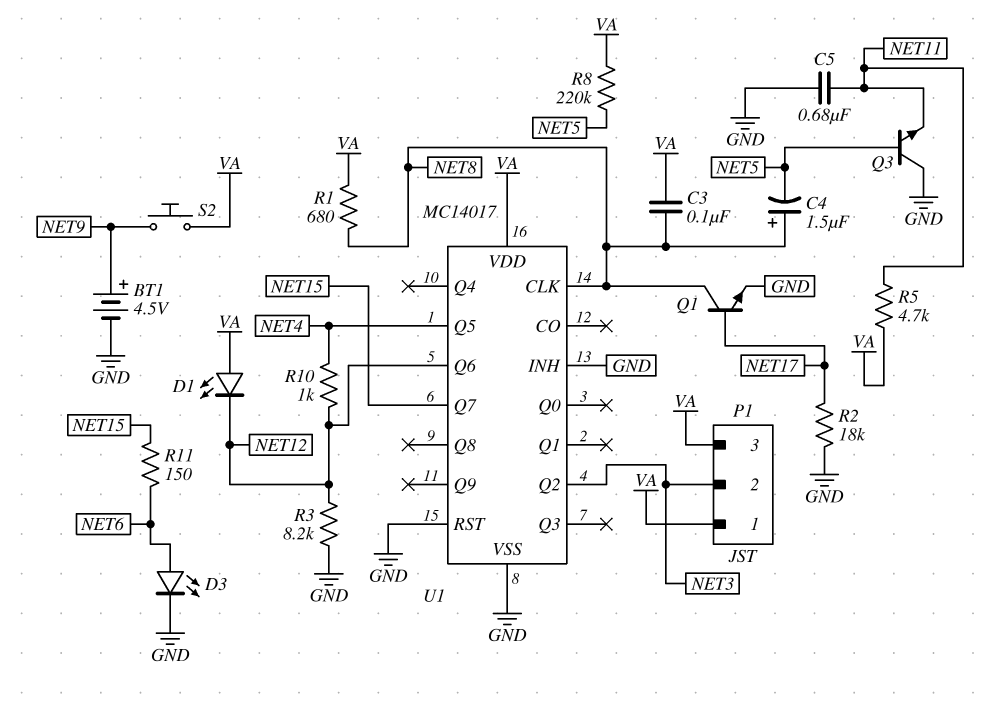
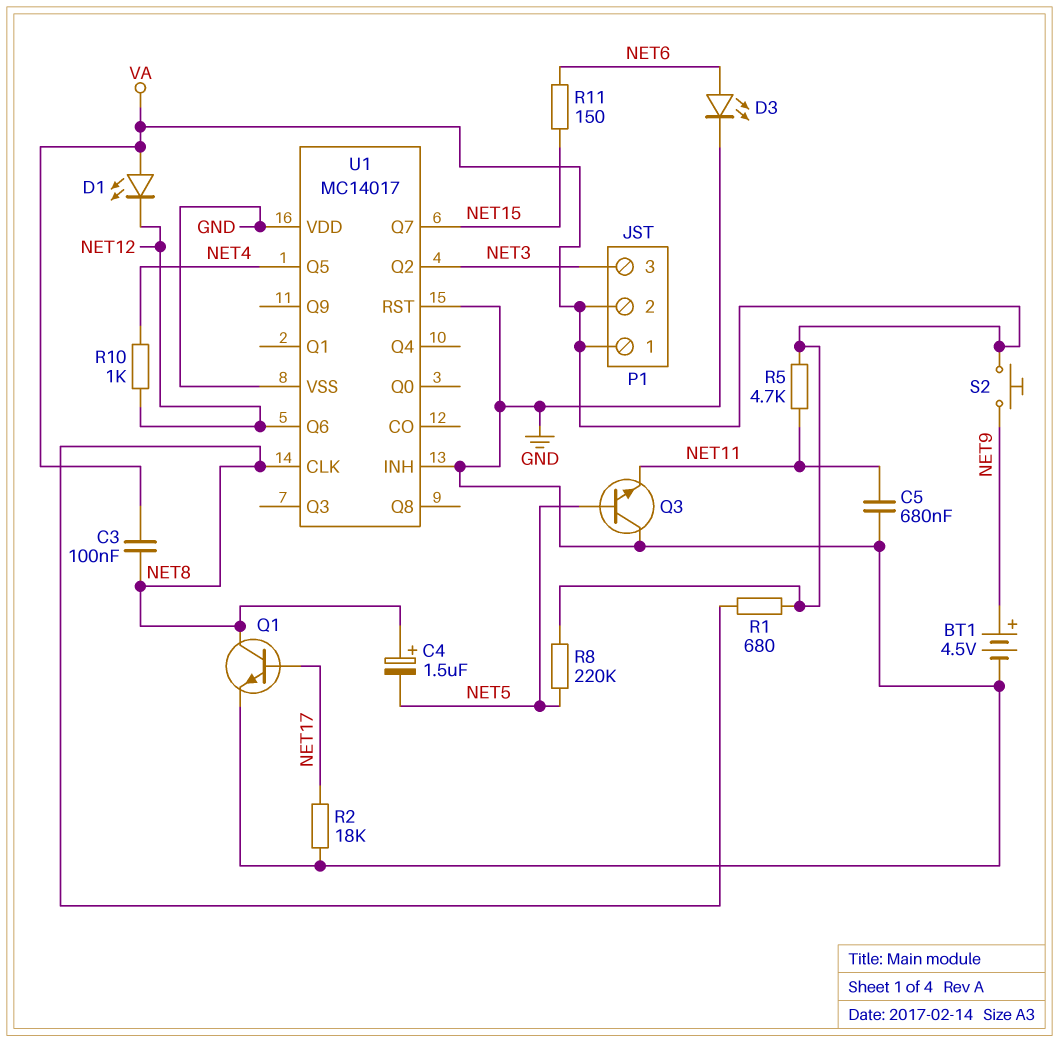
P1 pin 2: NET3 -> VA
P1 pin 3: VA -> NET3
R3: 8.2k (GND, NET12) -> none
U1 pin VDD: VA -> GND

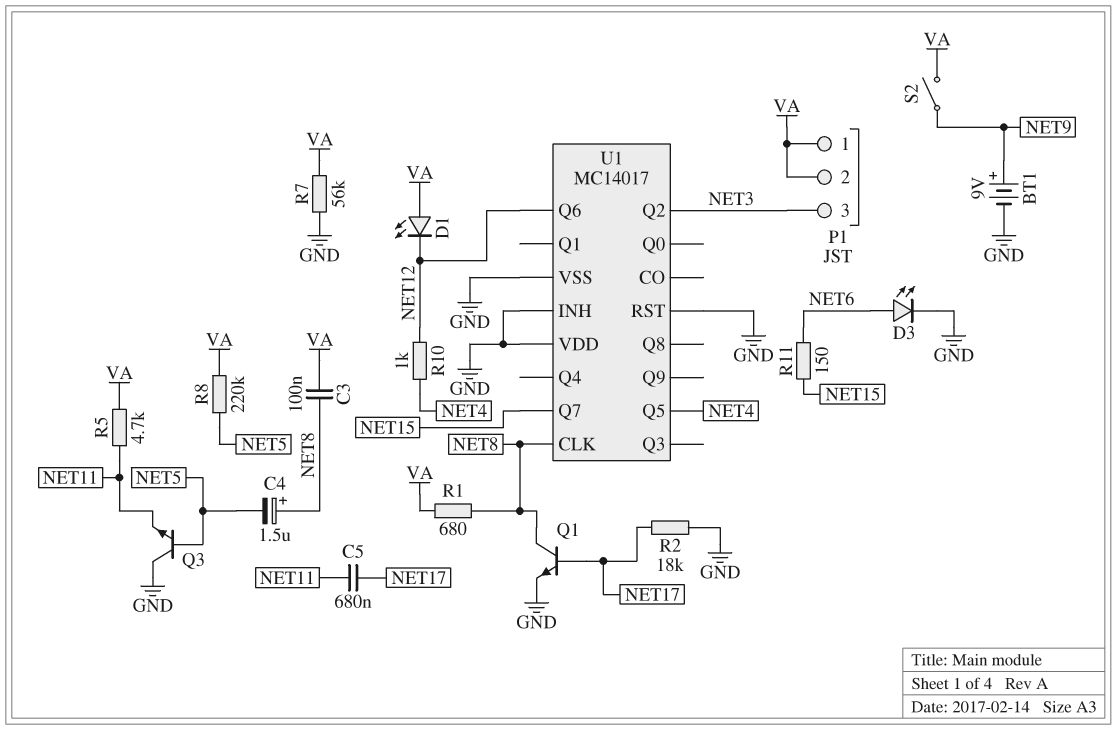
BT1: 4.5V (plus NET9, minus GND) -> 9V (plus NET9, minus GND)
C5: 680nF (GND, NET11) -> 680nF (NET11, NET17)
R7: none -> 56k (GND, VA)
S2: button (NET9, VA) -> switch (NET9, VA)

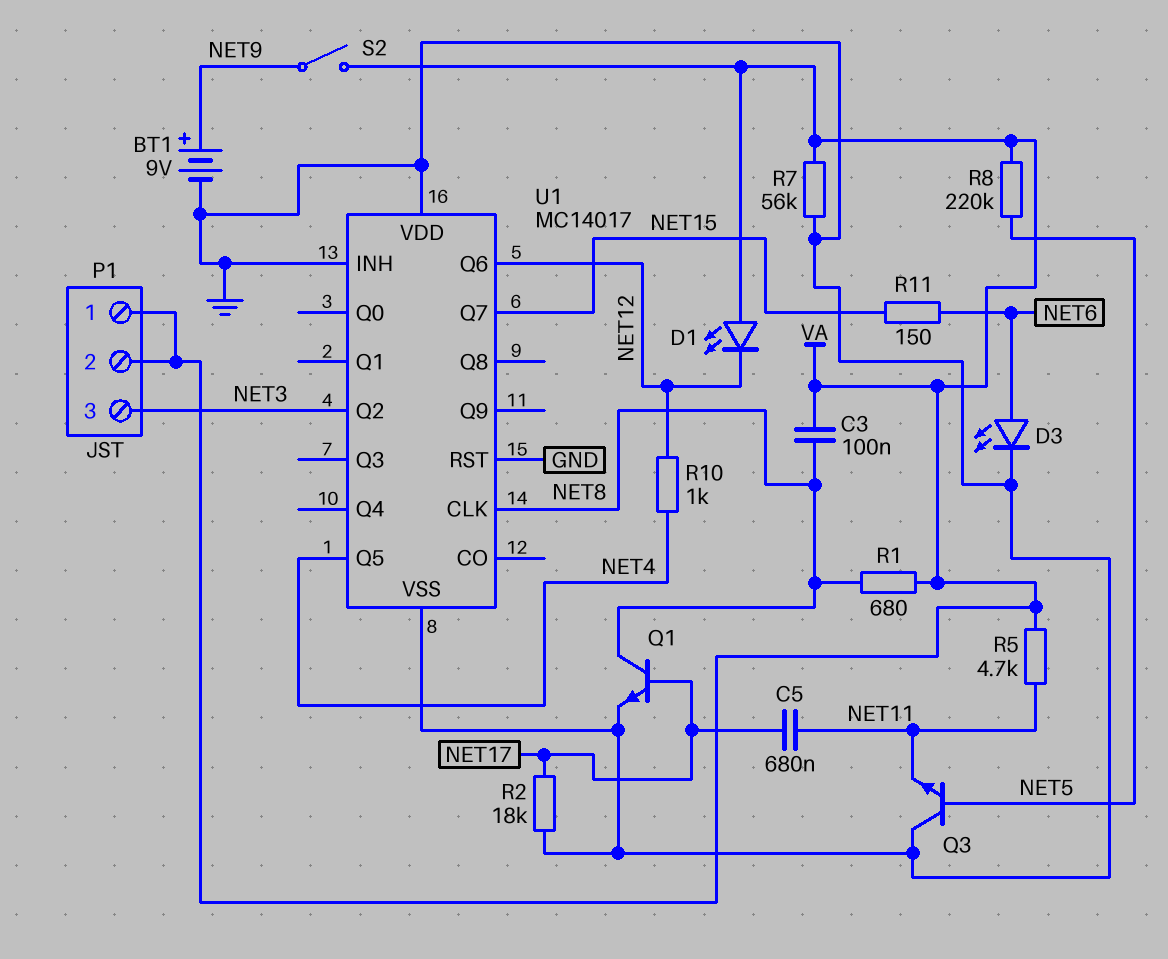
C4: 1.5uF (plus NET8, minus NET5) -> none

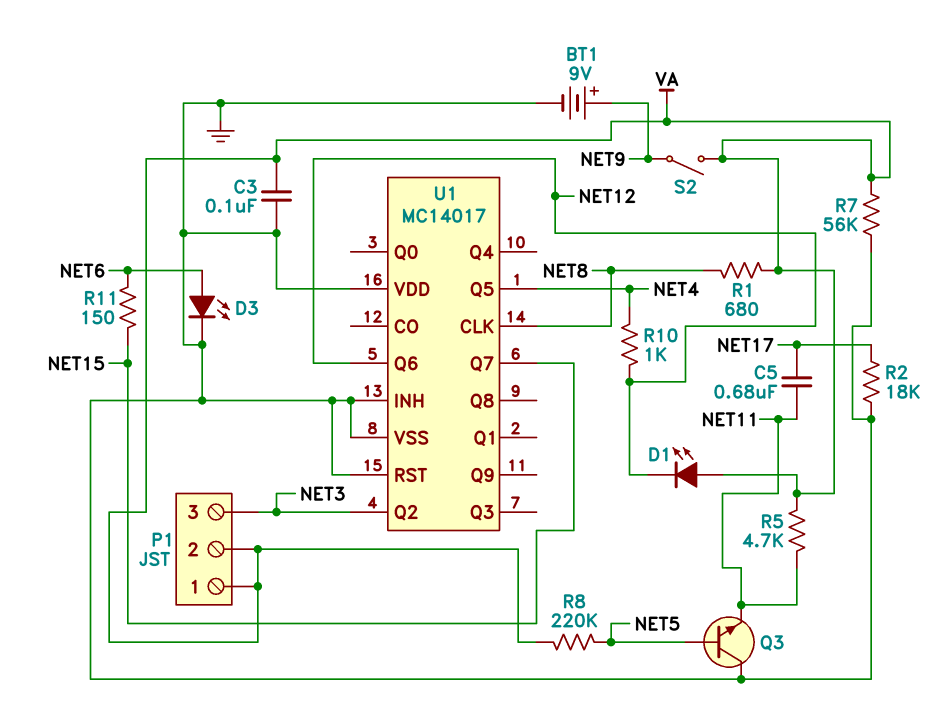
C3: 100nF (NET8, VA) -> 100nF (GND, VA)
Q1: NPN (B NET17, C NET8, E GND) -> none

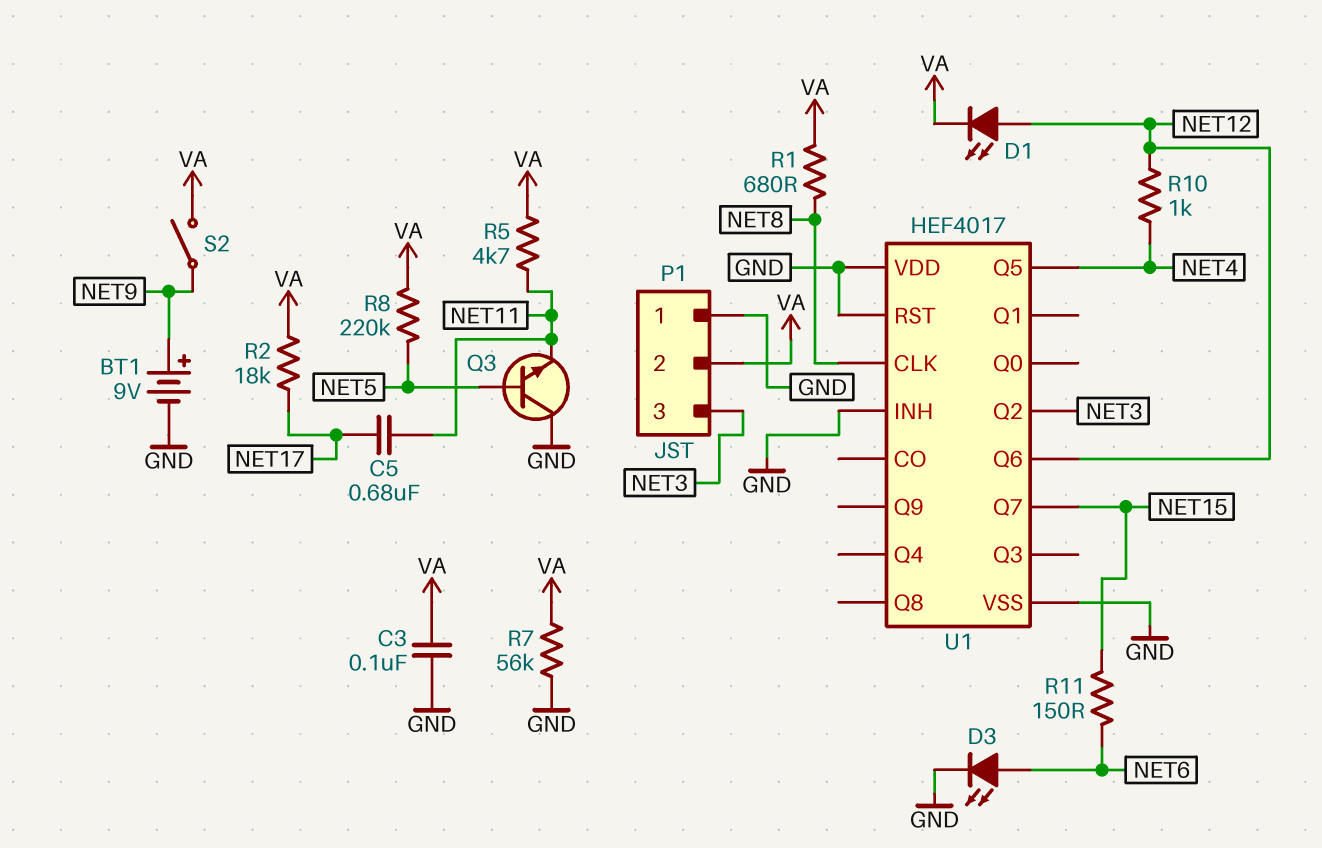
D1: LED (A VA, K NET12) -> LED (A NET12, K VA)
P1 pin 1: VA -> GND
R2: 18k (GND, NET17) -> 18k (NET17, VA)
U1: MC14017 -> HEF4017

